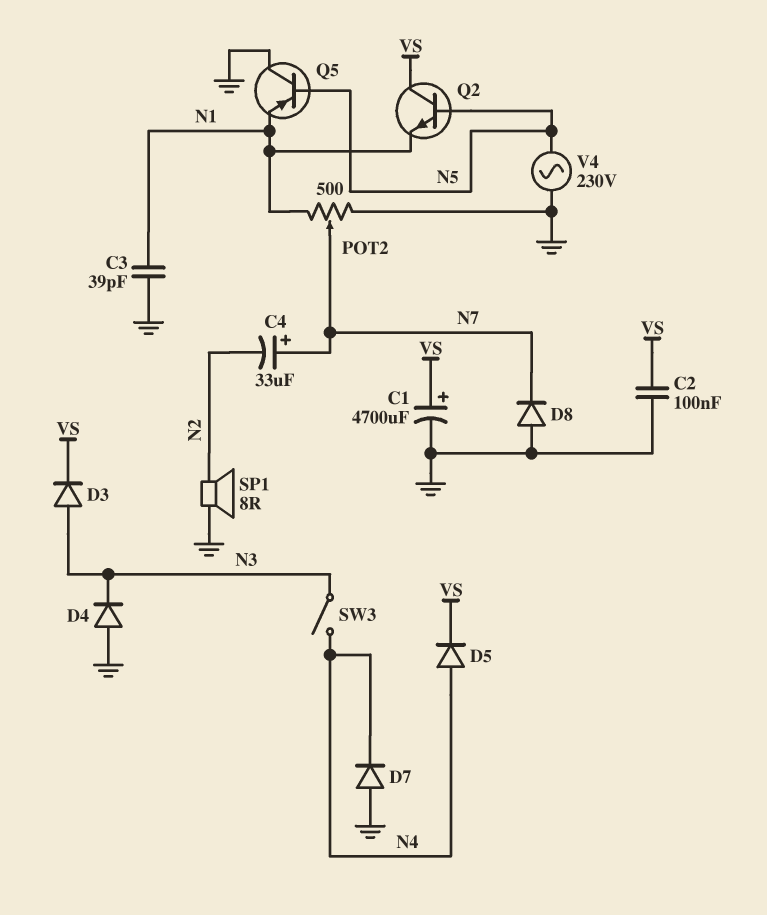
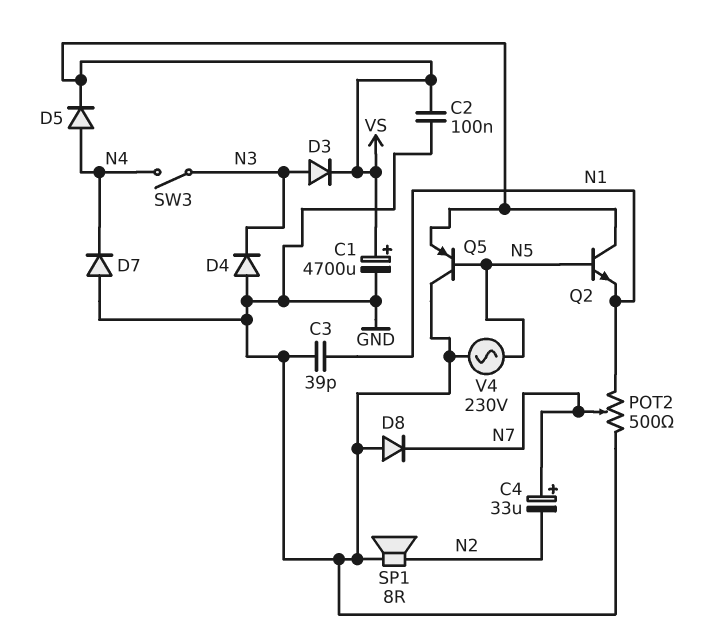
Q5: PNP (B N5, C GND, E N1) -> PNP (B N5, C GND, E VS)

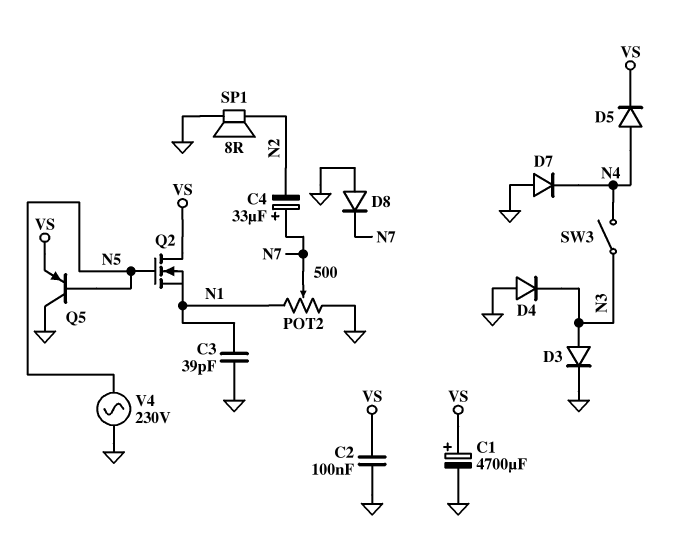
D3: diode (A N3, K VS) -> diode (A N3, K GND)
Q2: NPN (B N5, C VS, E N1) -> NMOS (G N5, D VS, S N1)

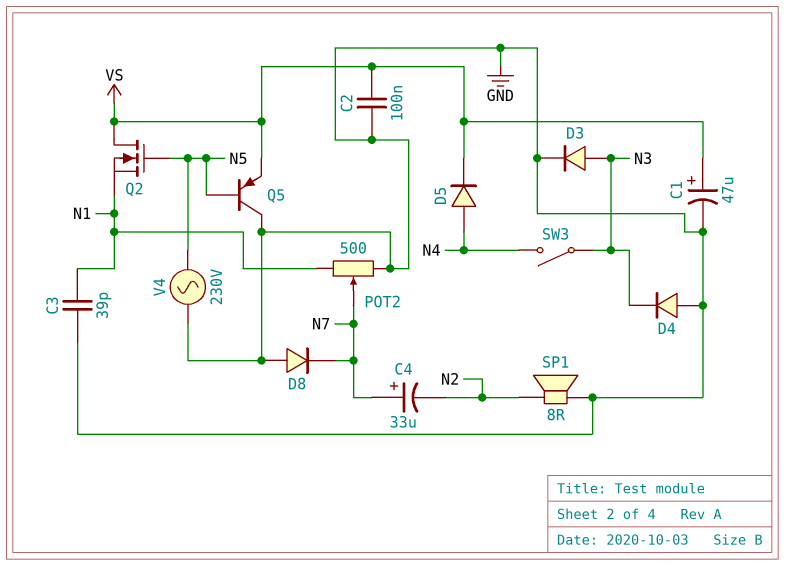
C1: 4700uF (plus VS, minus GND) -> 47uF (plus VS, minus GND)
D7: diode (A GND, K N4) -> none

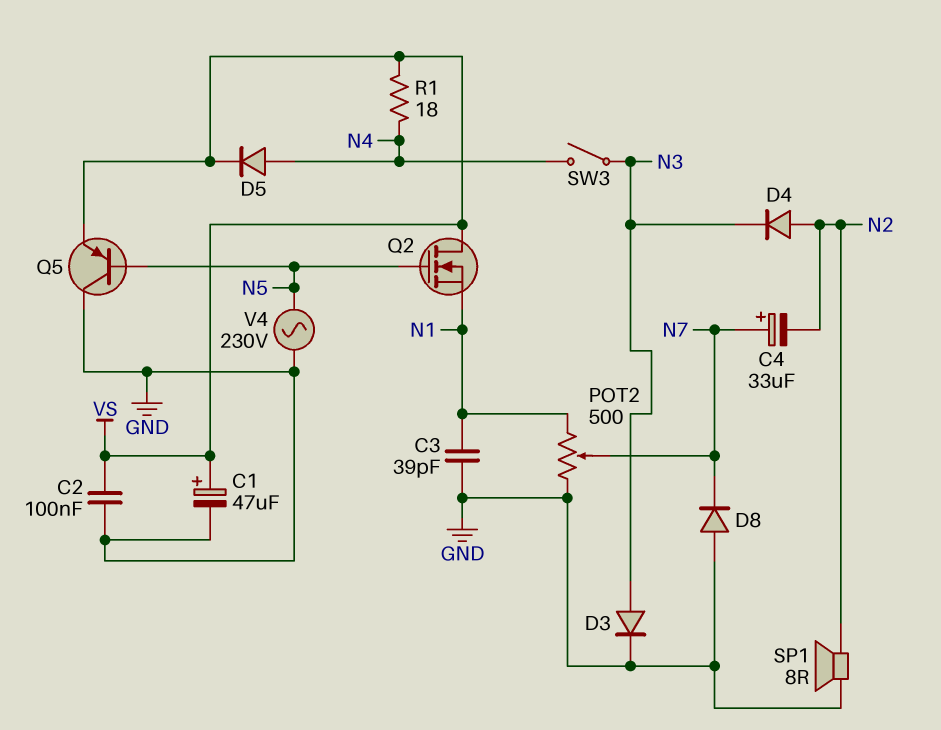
D4: diode (A GND, K N3) -> diode (A N2, K N3)
R1: none -> 18 (N4, VS)

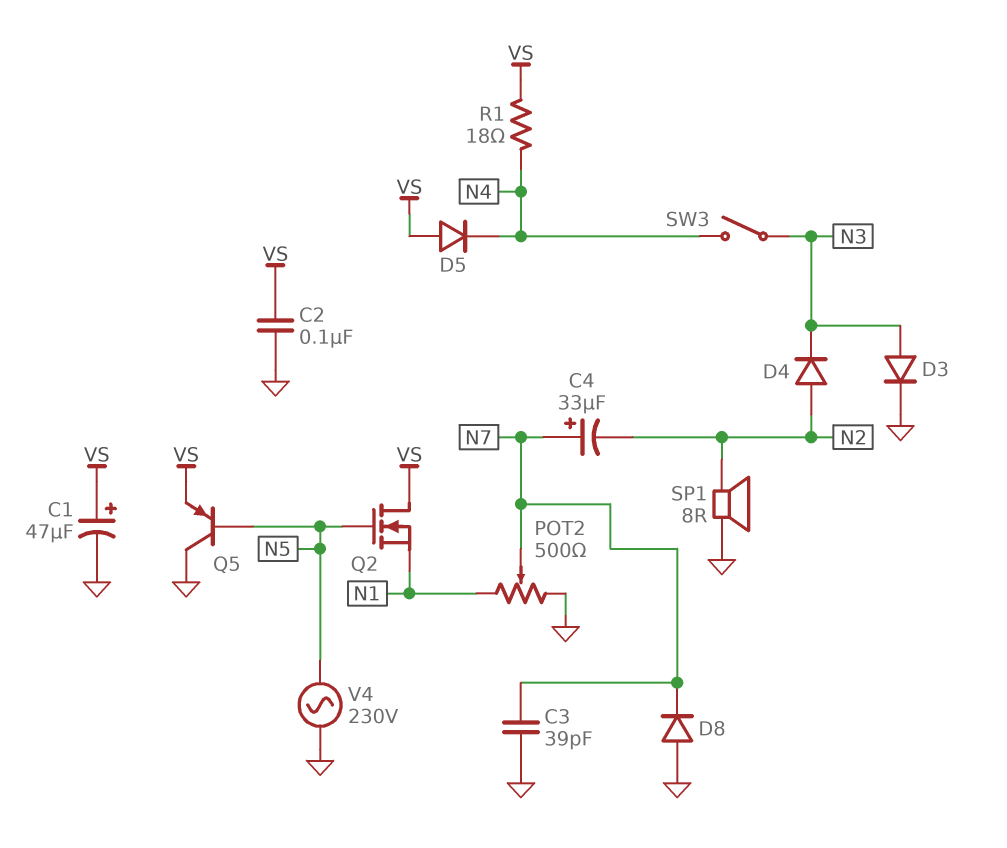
C3: 39pF (GND, N1) -> 39pF (GND, N7)
D5: diode (A N4, K VS) -> diode (A VS, K N4)

